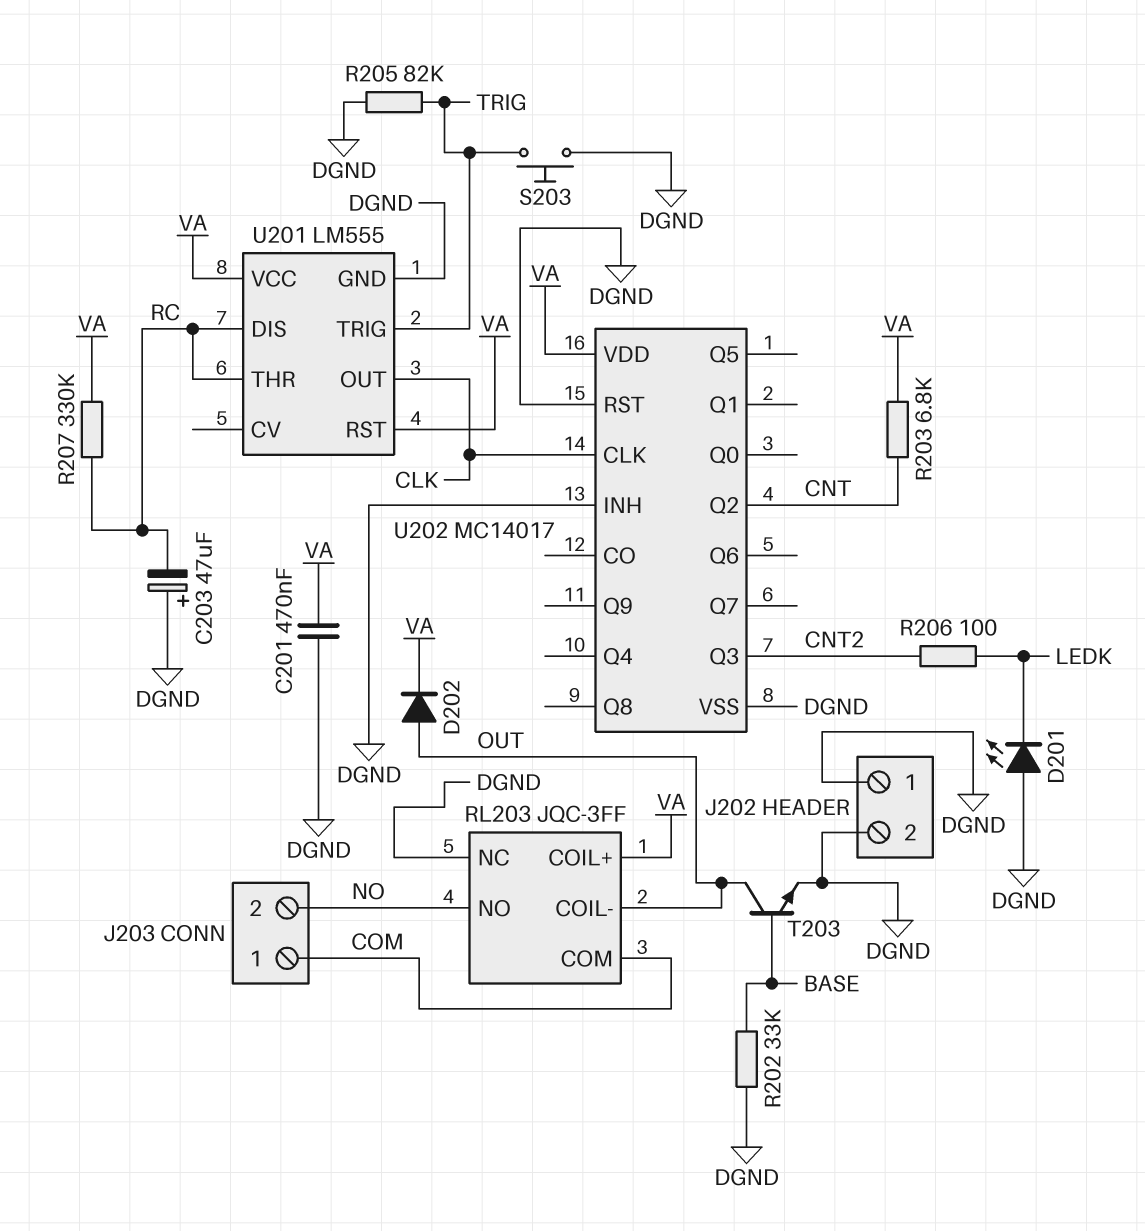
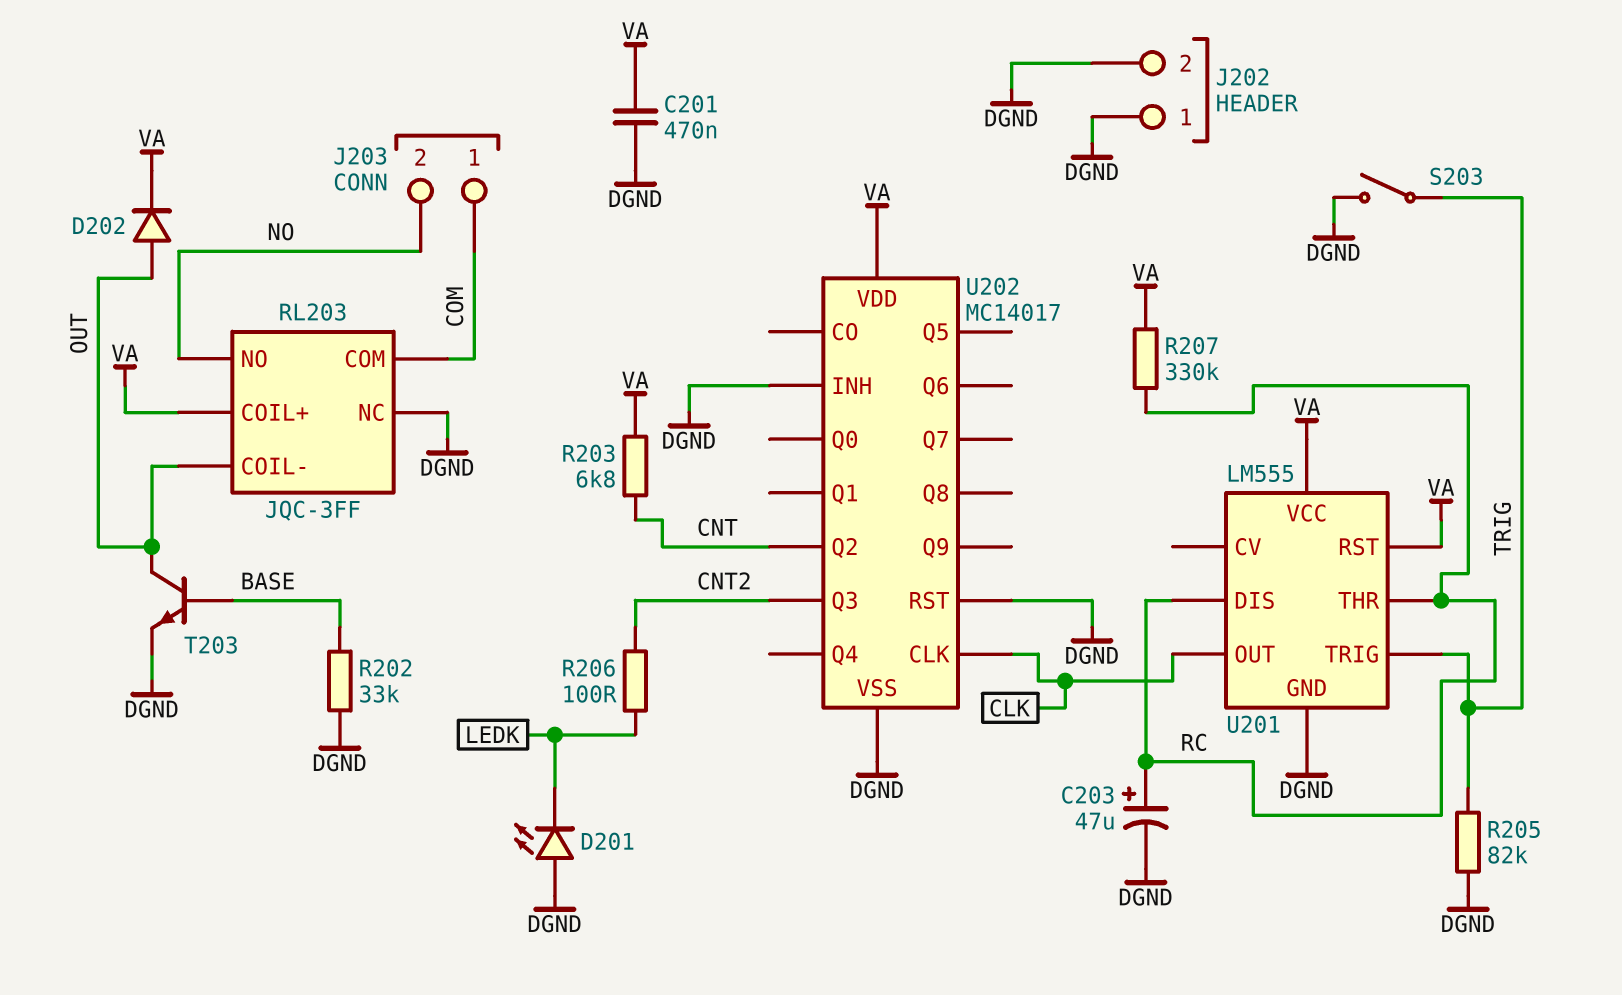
C203: 47uF (plus DGND, minus RC) -> 47uF (plus RC, minus DGND)
S203: button (DGND, TRIG) -> switch (DGND, TRIG)

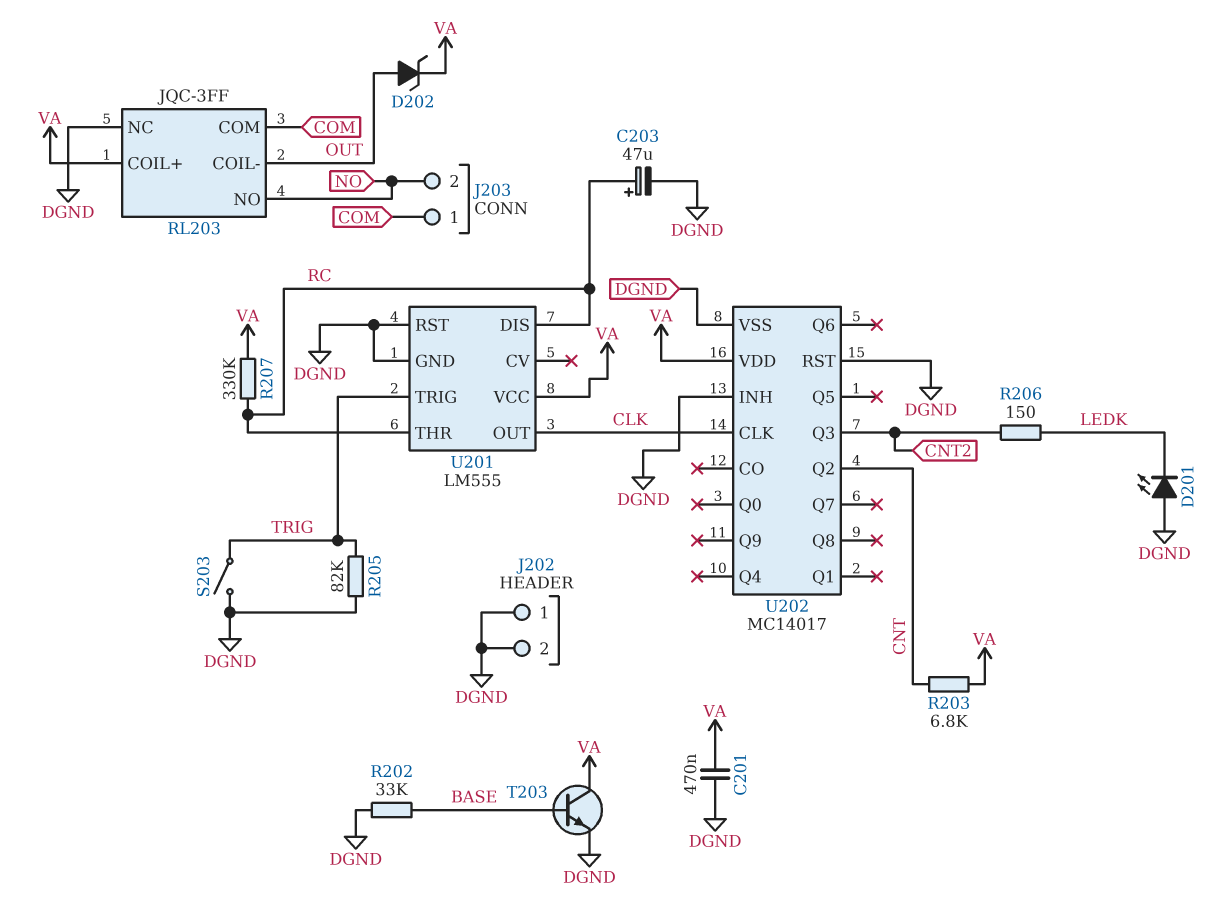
D202: diode (A OUT, K VA) -> zener (A OUT, K VA)
R206: 100 (CNT2, LEDK) -> 150 (CNT2, LEDK)
T203: NPN (B BASE, C OUT, E DGND) -> NPN (B BASE, C VA, E DGND)
U201 pin RST: VA -> DGND

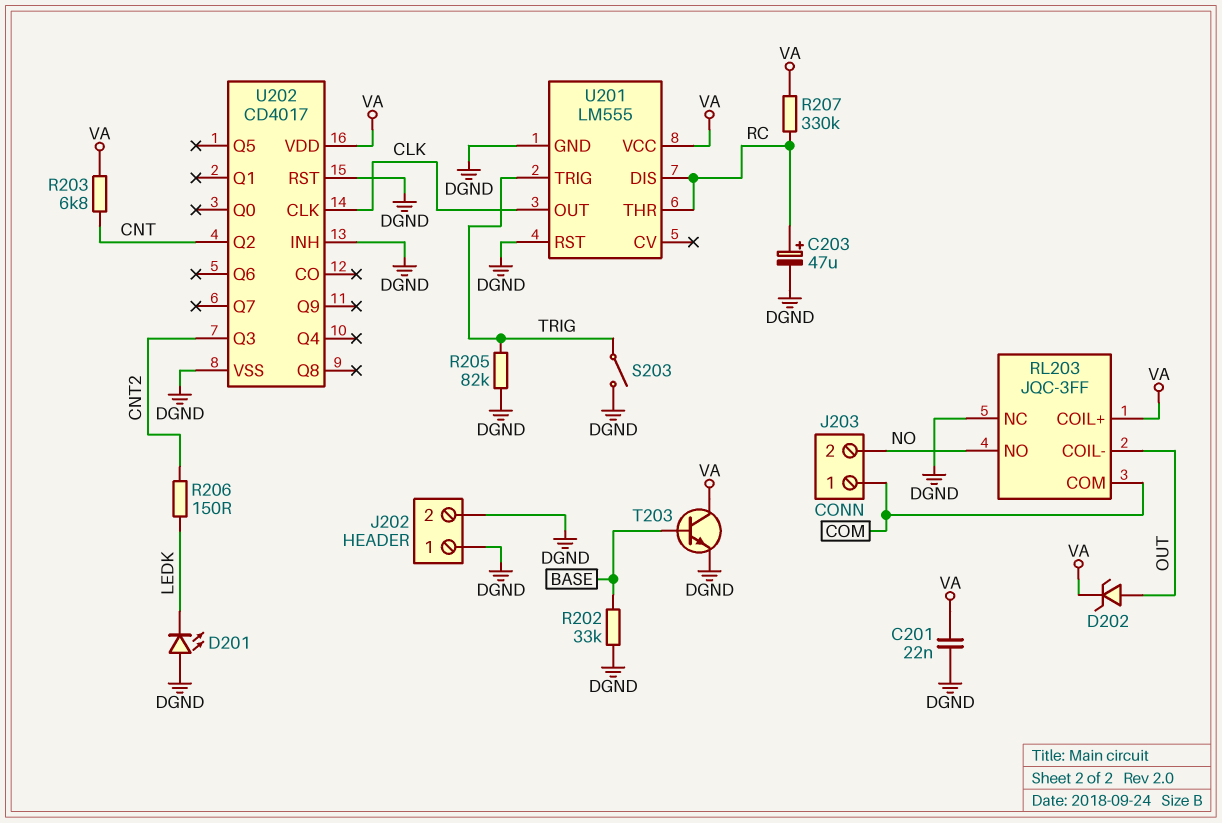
C201: 470nF (DGND, VA) -> 22nF (DGND, VA)
U202: MC14017 -> CD4017

